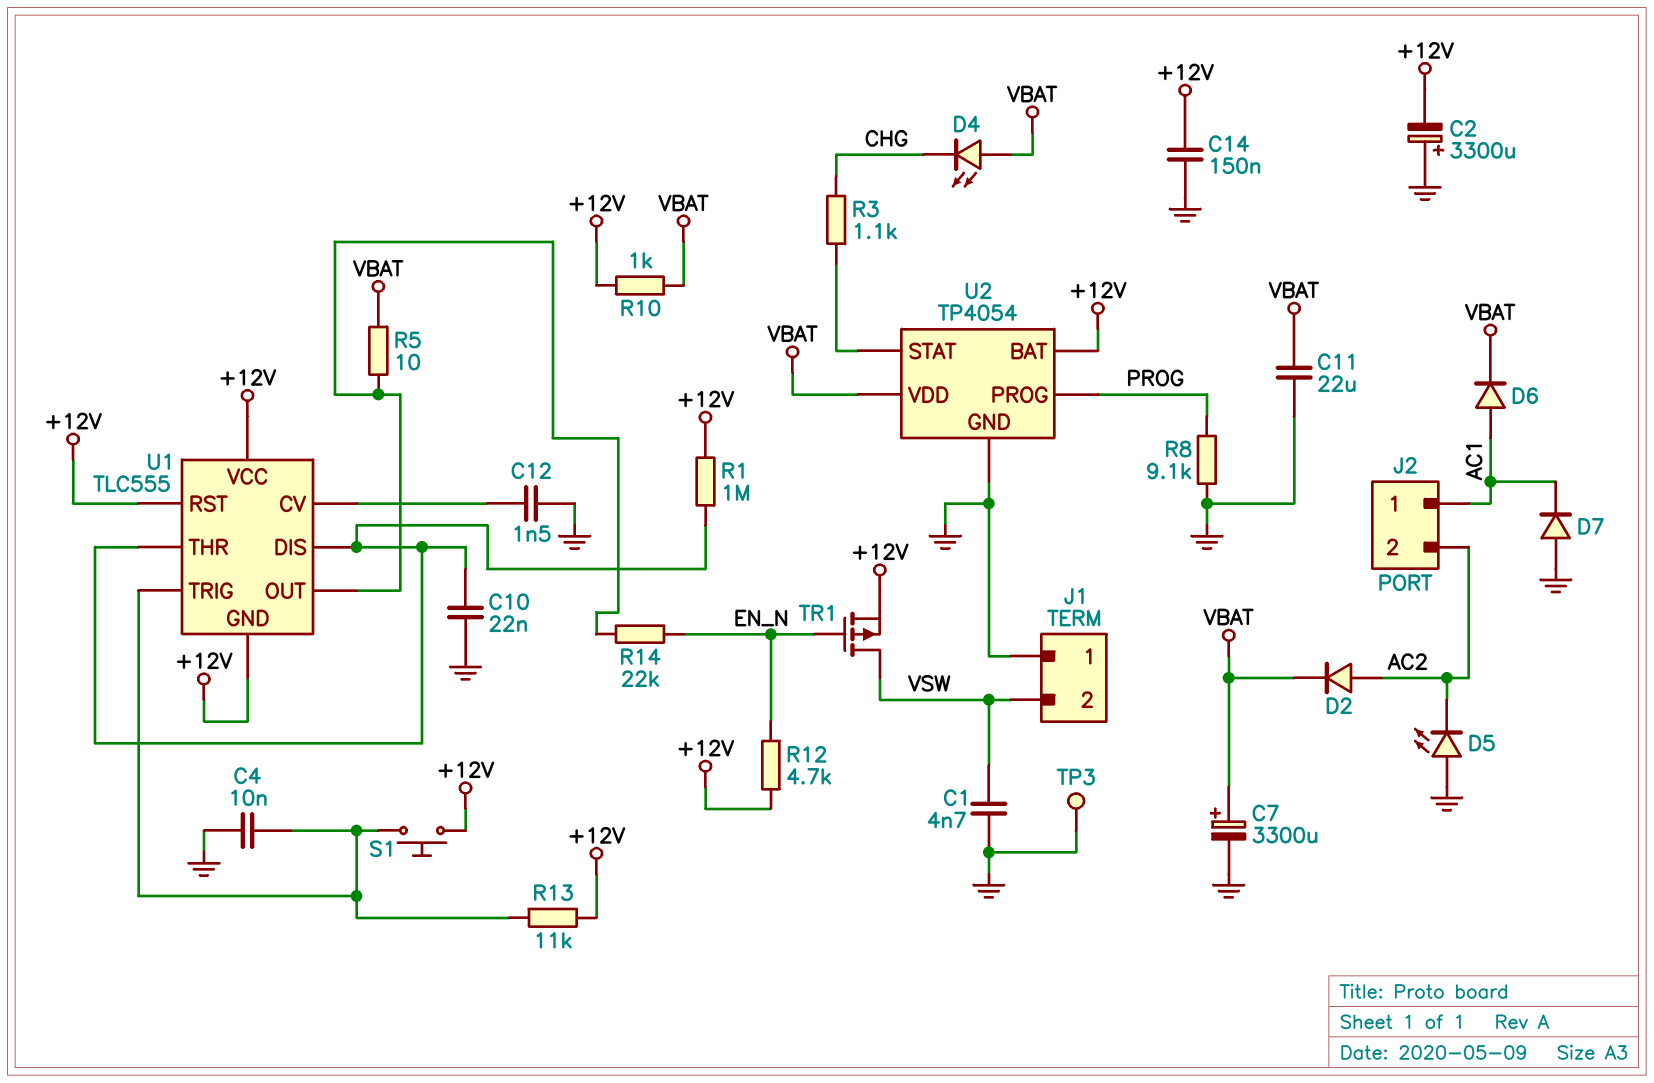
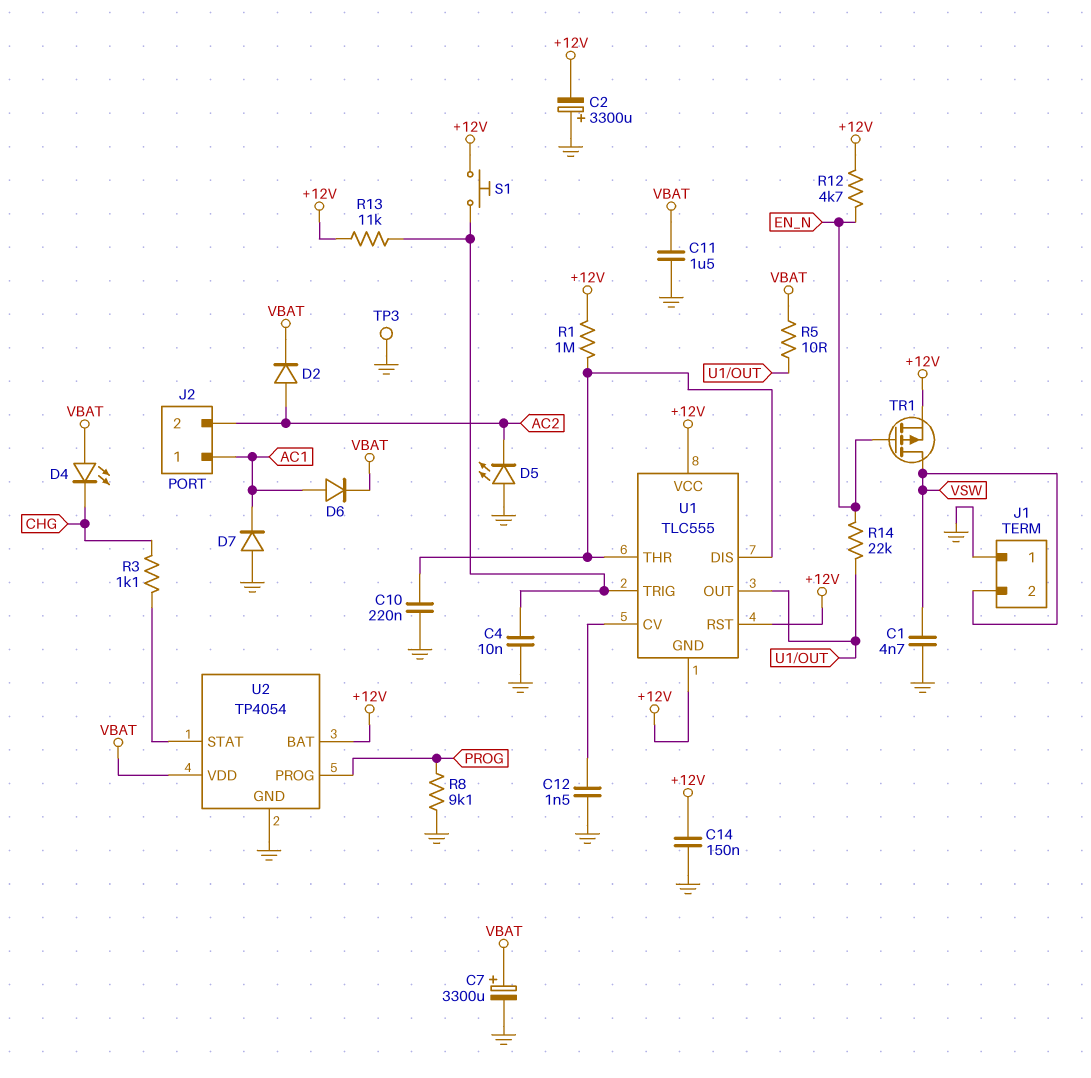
C10: 22nF (GND, U1/DIS) -> 220nF (GND, U1/DIS)
C11: 22uF (GND, VBAT) -> 1.5uF (GND, VBAT)
R10: 1k (+12V, VBAT) -> none

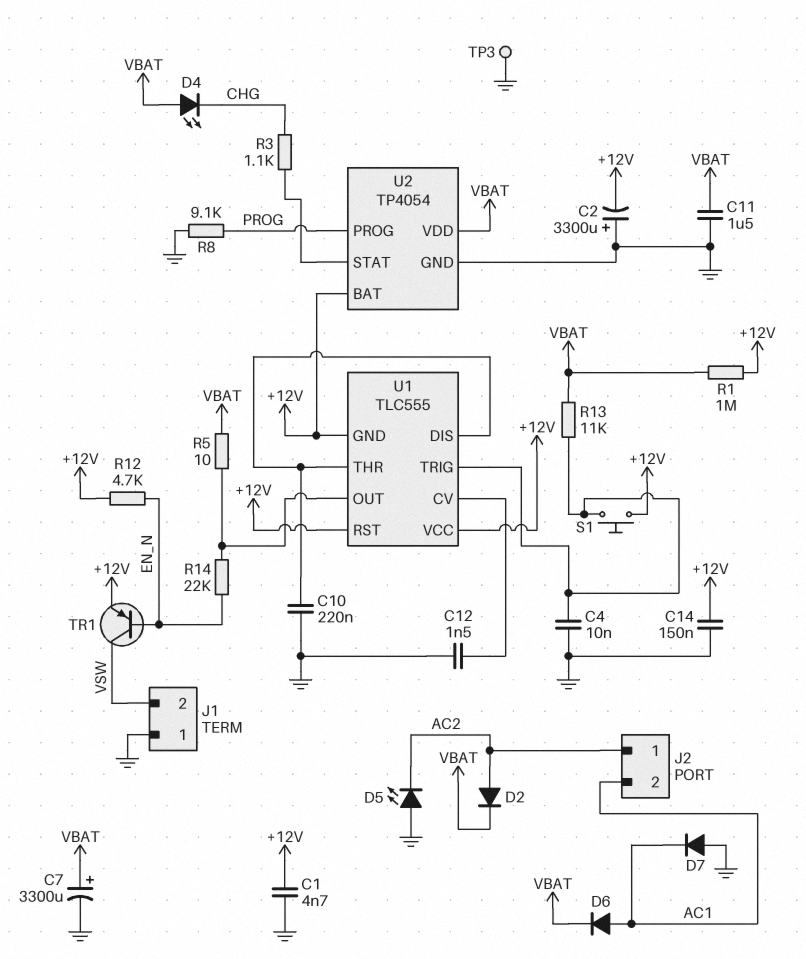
C1: 4.7nF (GND, VSW) -> 4.7nF (+12V, GND)
J2 pin 1: AC1 -> AC2
J2 pin 2: AC2 -> AC1
R1: 1M (+12V, U1/DIS) -> 1M (+12V, VBAT)
R13: 11k (+12V, U1/TRIG) -> 11k (U1/TRIG, VBAT)
TR1: PMOS (G EN_N, D VSW, S +12V) -> PNP (B EN_N, C VSW, E +12V)

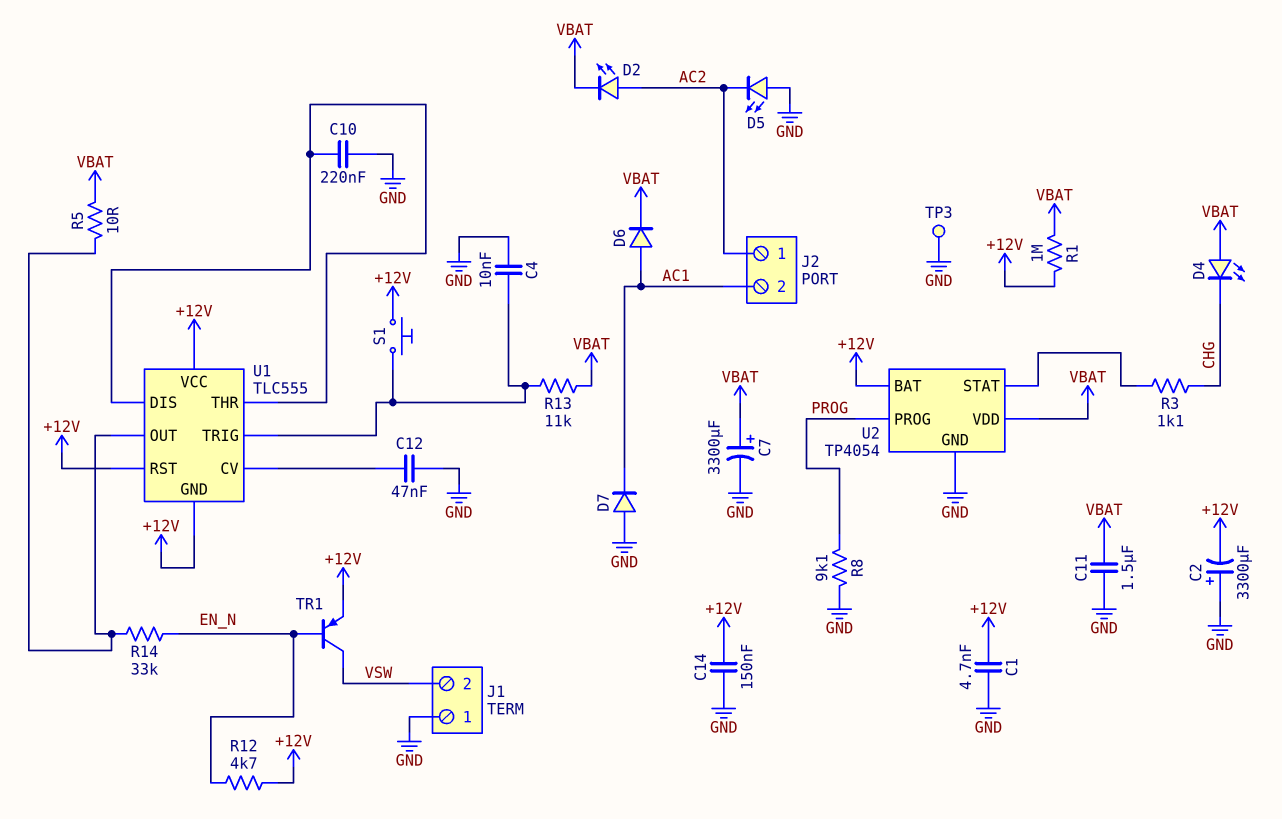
C12: 1.5nF (GND, U1/CV) -> 47nF (GND, U1/CV)
D2: diode (A AC2, K VBAT) -> LED (A AC2, K VBAT)
R14: 22k (EN_N, U1/OUT) -> 33k (EN_N, U1/OUT)

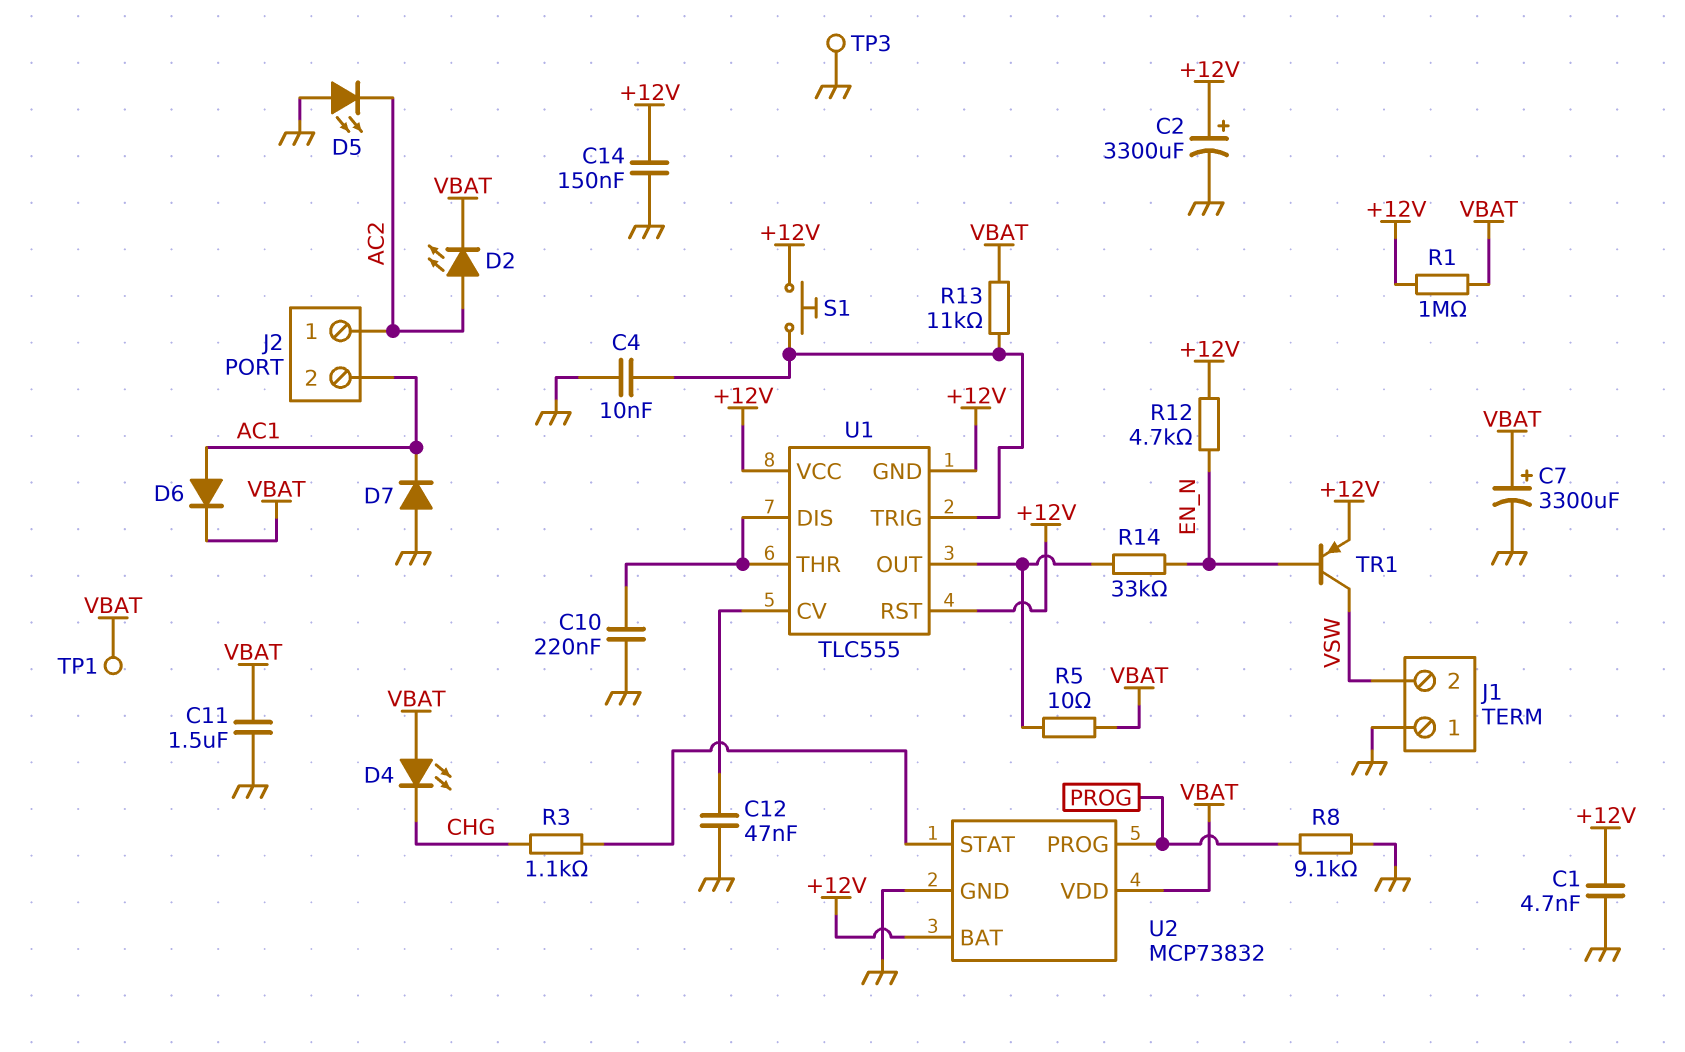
C2: 3300uF (plus GND, minus +12V) -> 3300uF (plus +12V, minus GND)
TP1: none -> test point (VBAT)
U2: TP4054 -> MCP73832

